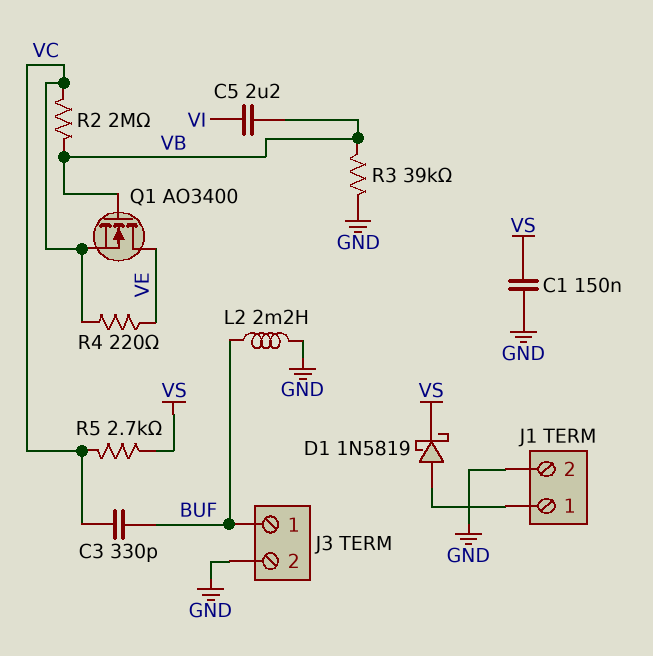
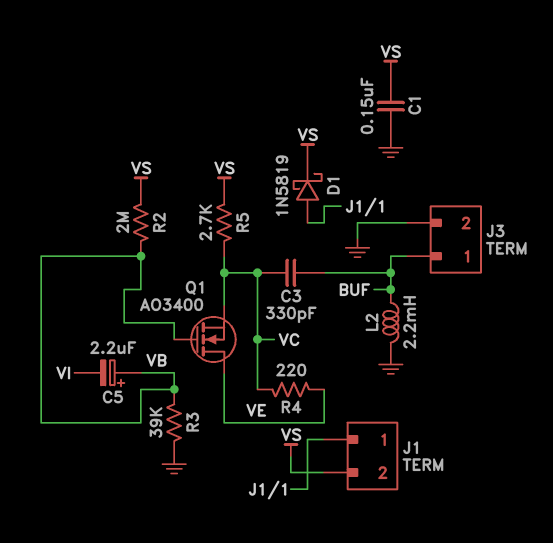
C5: 2.2uF (VB, VI) -> 2.2uF (plus VB, minus VI)
J1 pin 2: GND -> VS
R2: 2M (VB, VC) -> 2M (VB, VS)

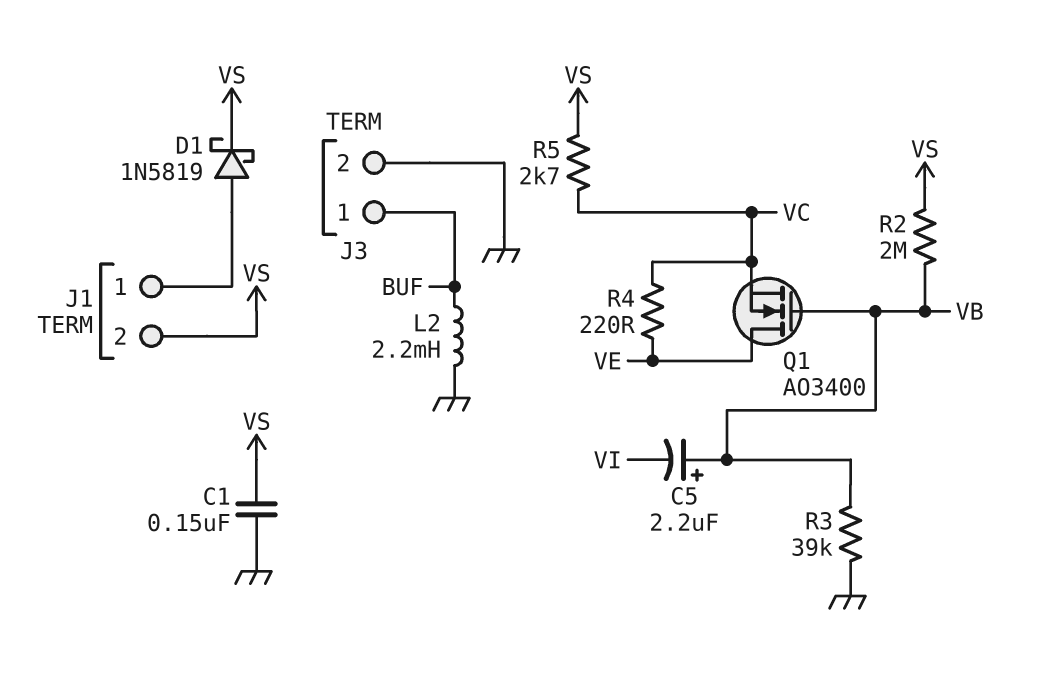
C3: 330pF (BUF, VC) -> none

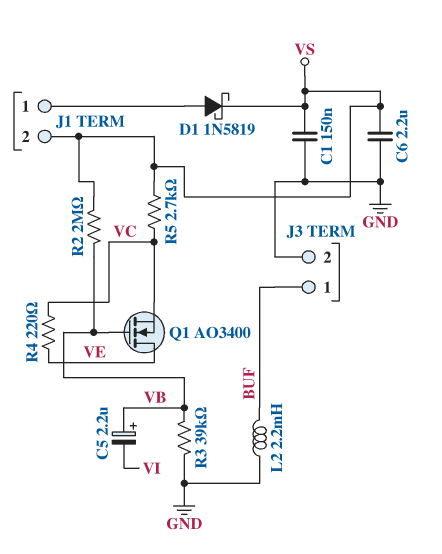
C6: none -> 2.2uF (GND, VS)

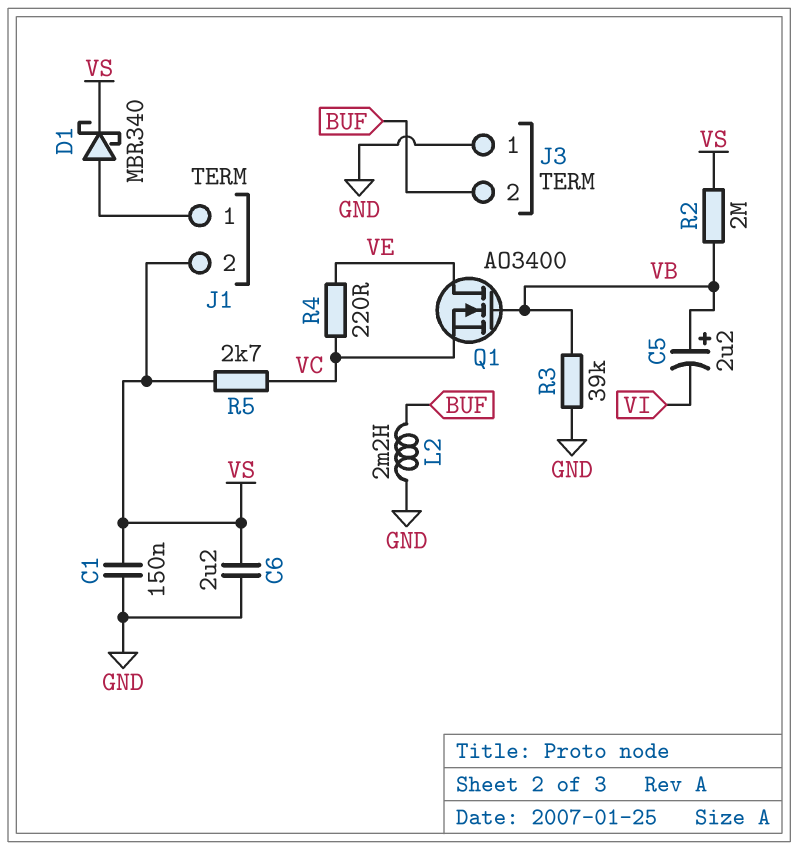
D1: schottky 1N5819 (A J1/1, K VS) -> schottky MBR340 (A J1/1, K VS)
J3 pin 1: BUF -> GND
J3 pin 2: GND -> BUF

